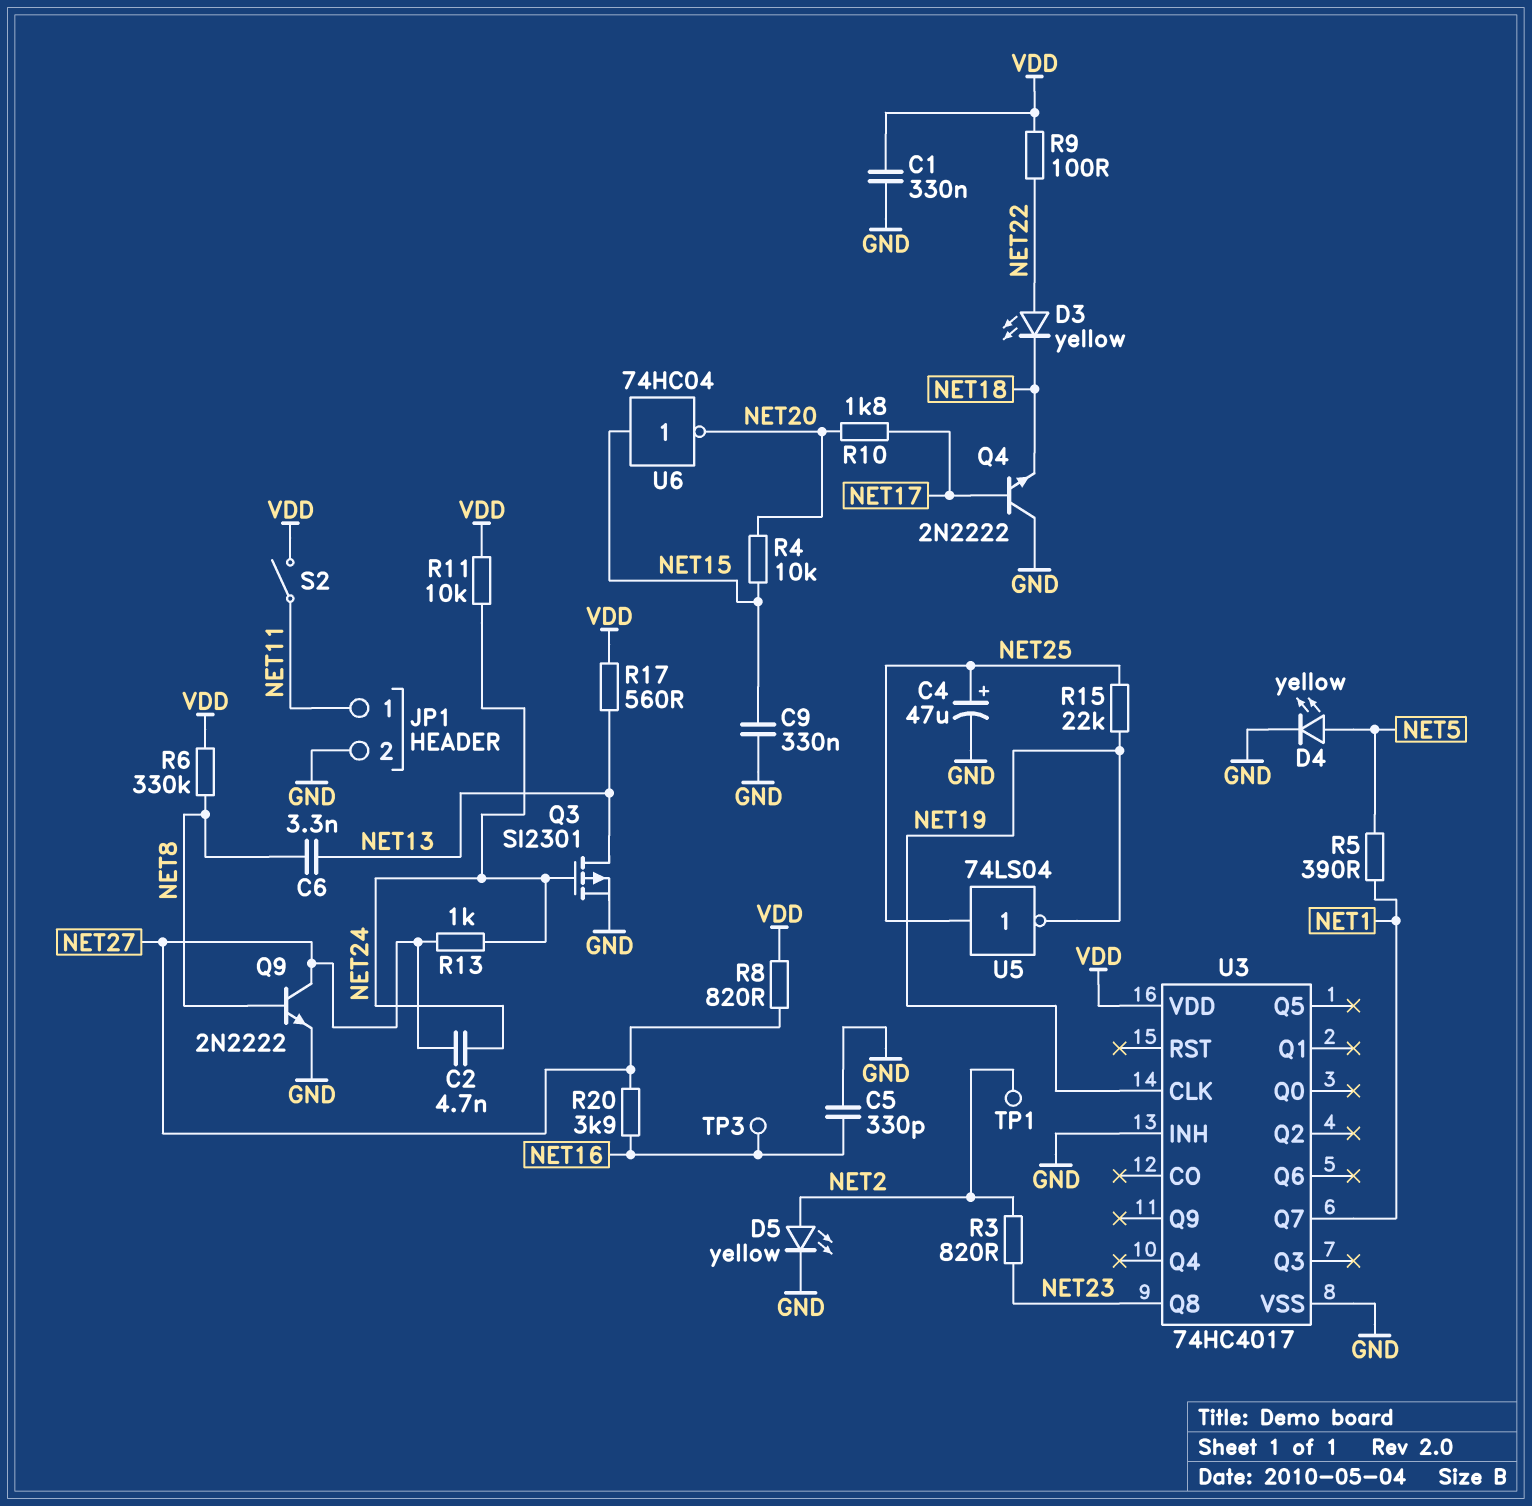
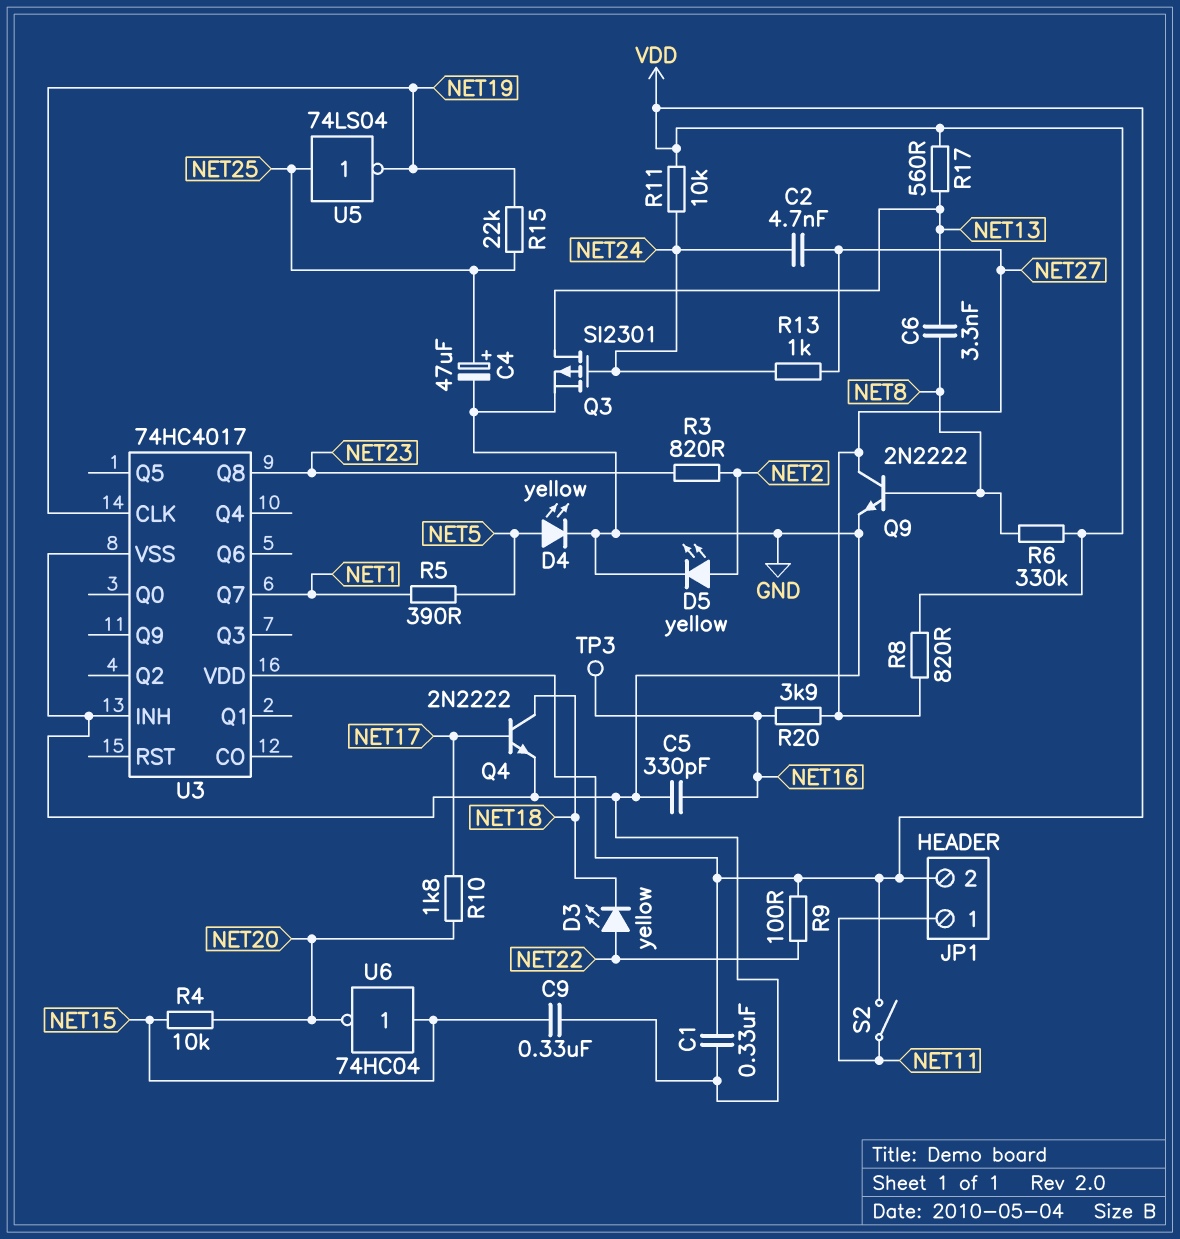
JP1 pin 2: GND -> VDD
Q4: NPN 2N2222 (B NET17, C GND, E NET18) -> NPN 2N2222 (B NET17, C NET18, E GND)
TP1: test point (NET2) -> none

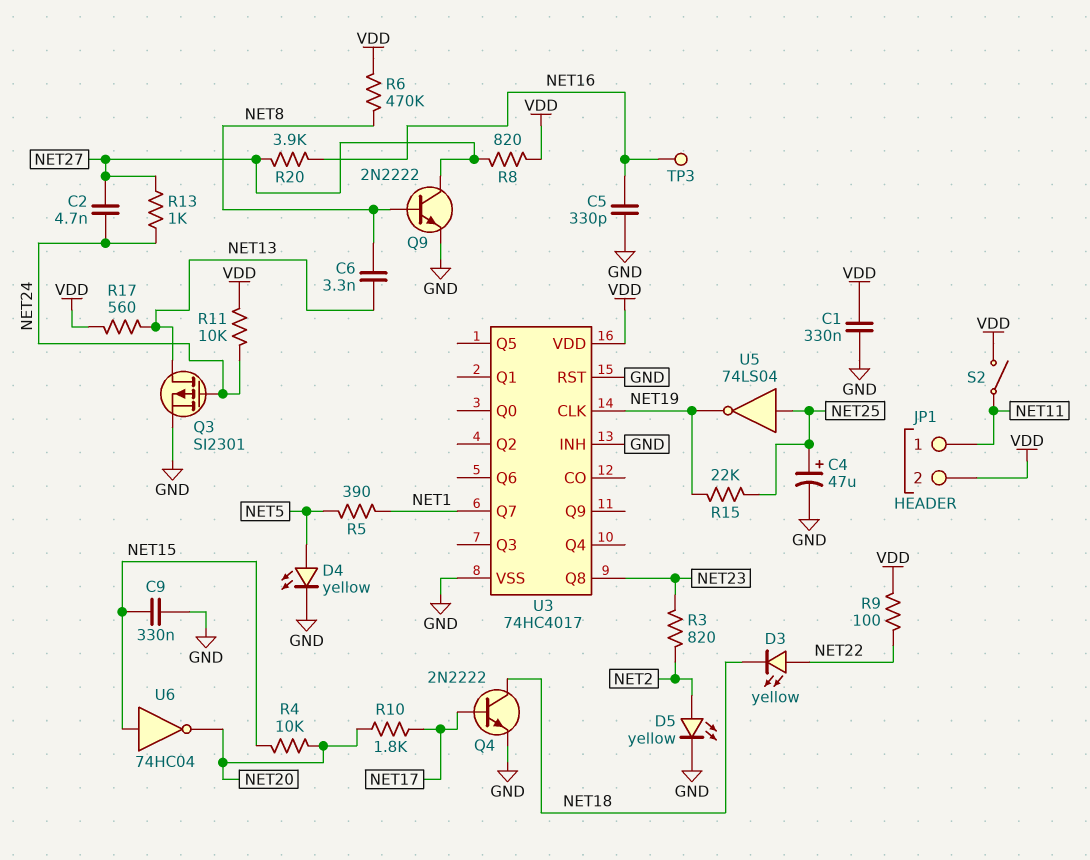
R6: 330k (NET8, VDD) -> 470k (NET8, VDD)
U3 pin RST: none -> GND

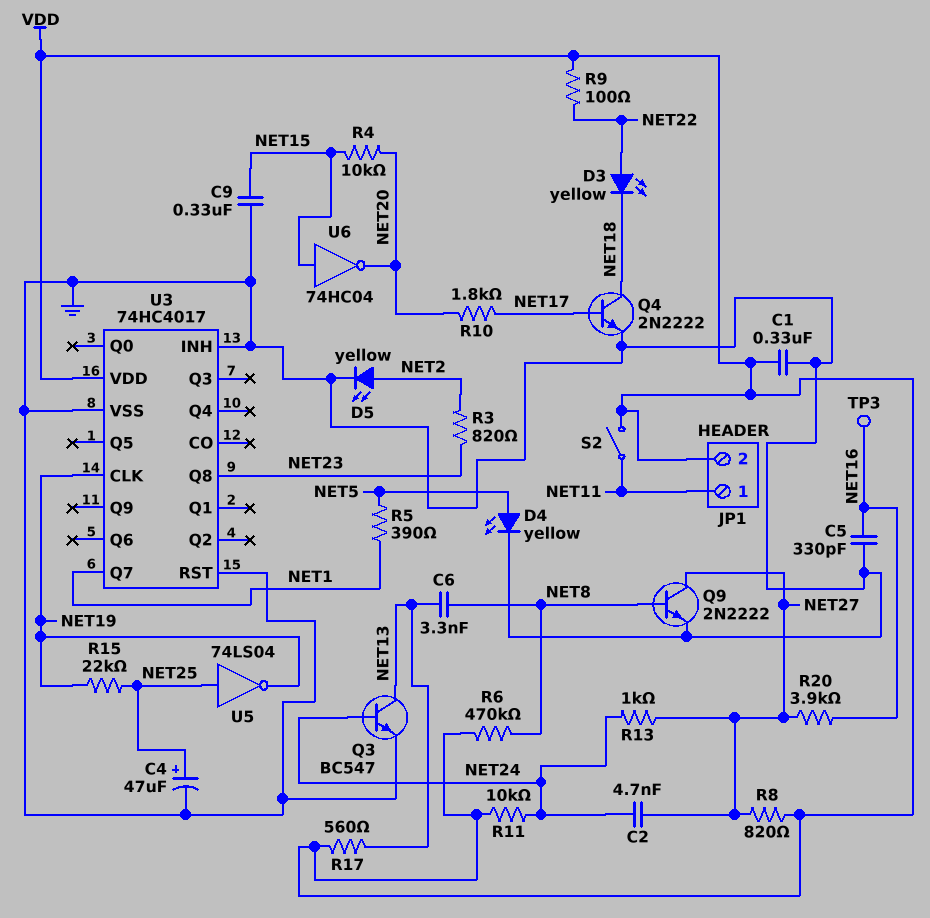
Q3: PMOS SI2301 (G NET24, D NET13, S GND) -> NPN BC547 (B NET24, C NET13, E GND)

